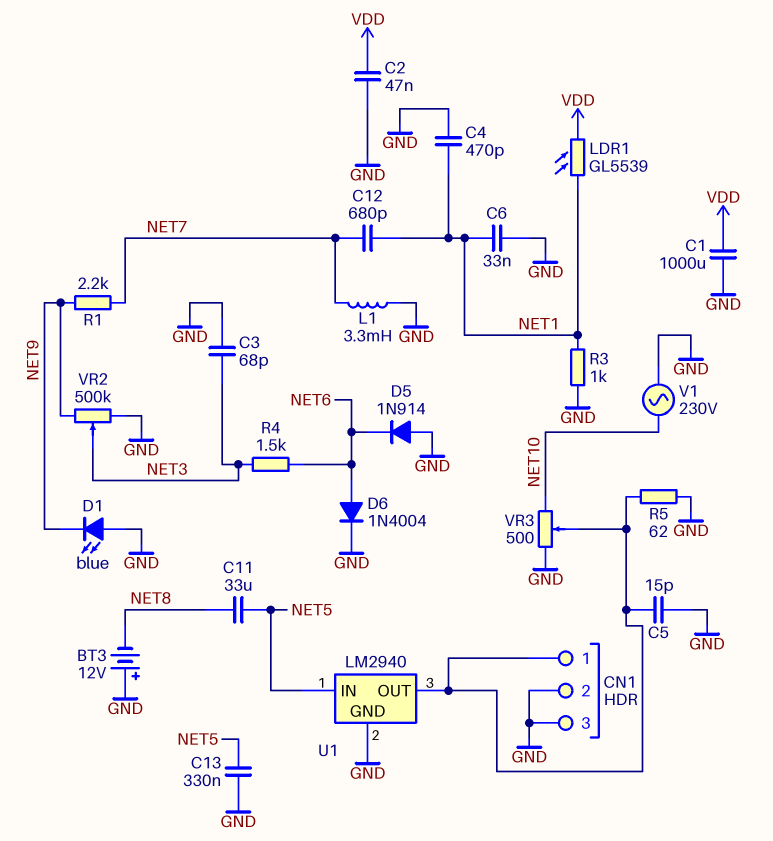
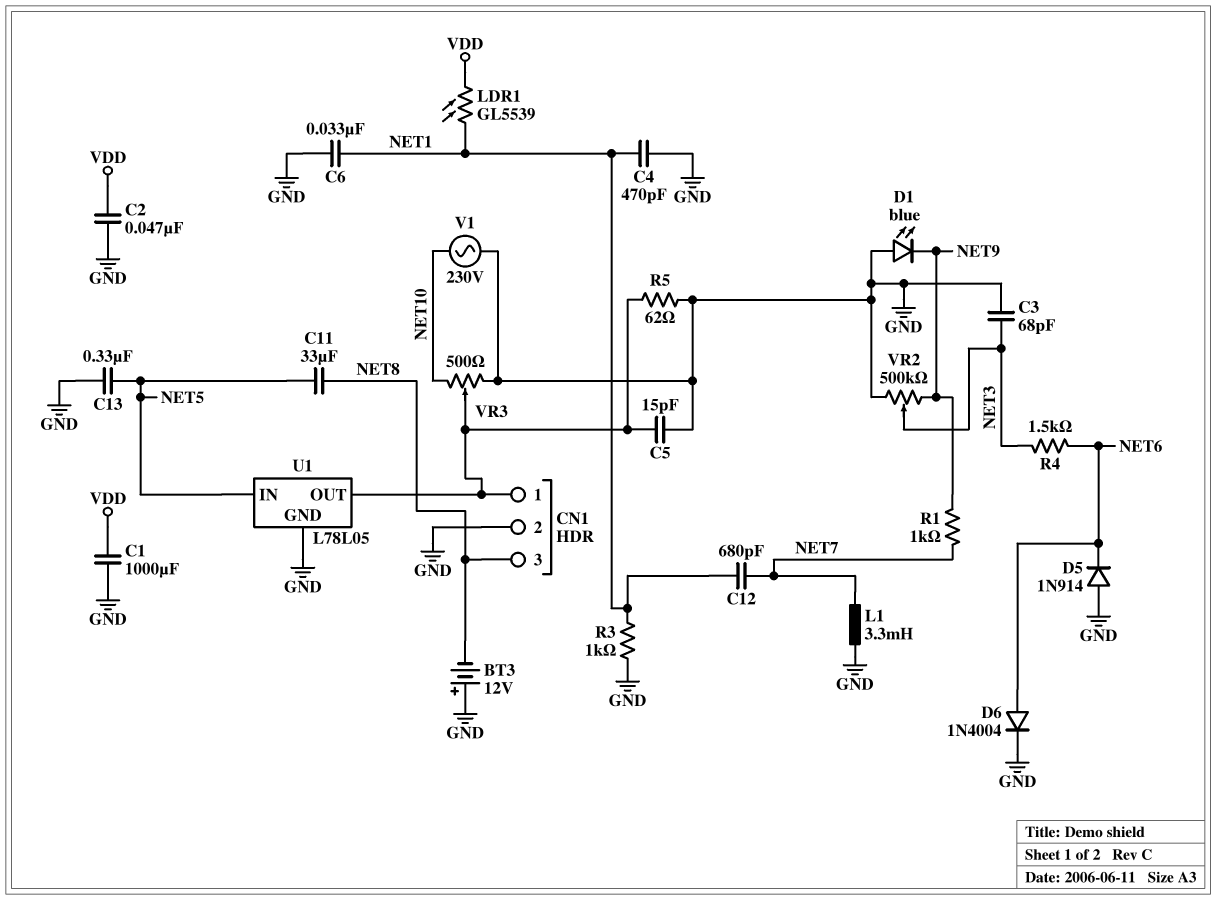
CN1 pin 3: GND -> NET8
R1: 2.2k (NET7, NET9) -> 1k (NET7, NET9)
U1: LM2940 -> L78L05

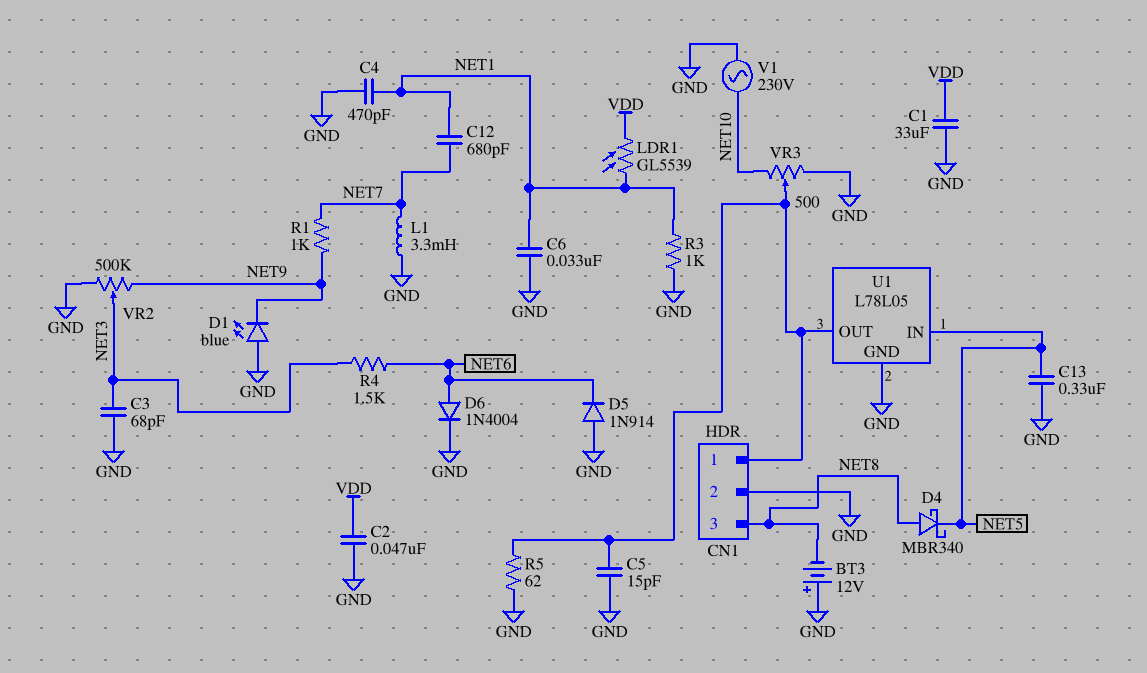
C1: 1000uF (GND, VDD) -> 33uF (GND, VDD)
C11: 33uF (NET5, NET8) -> none
D4: none -> schottky MBR340 (A NET8, K NET5)

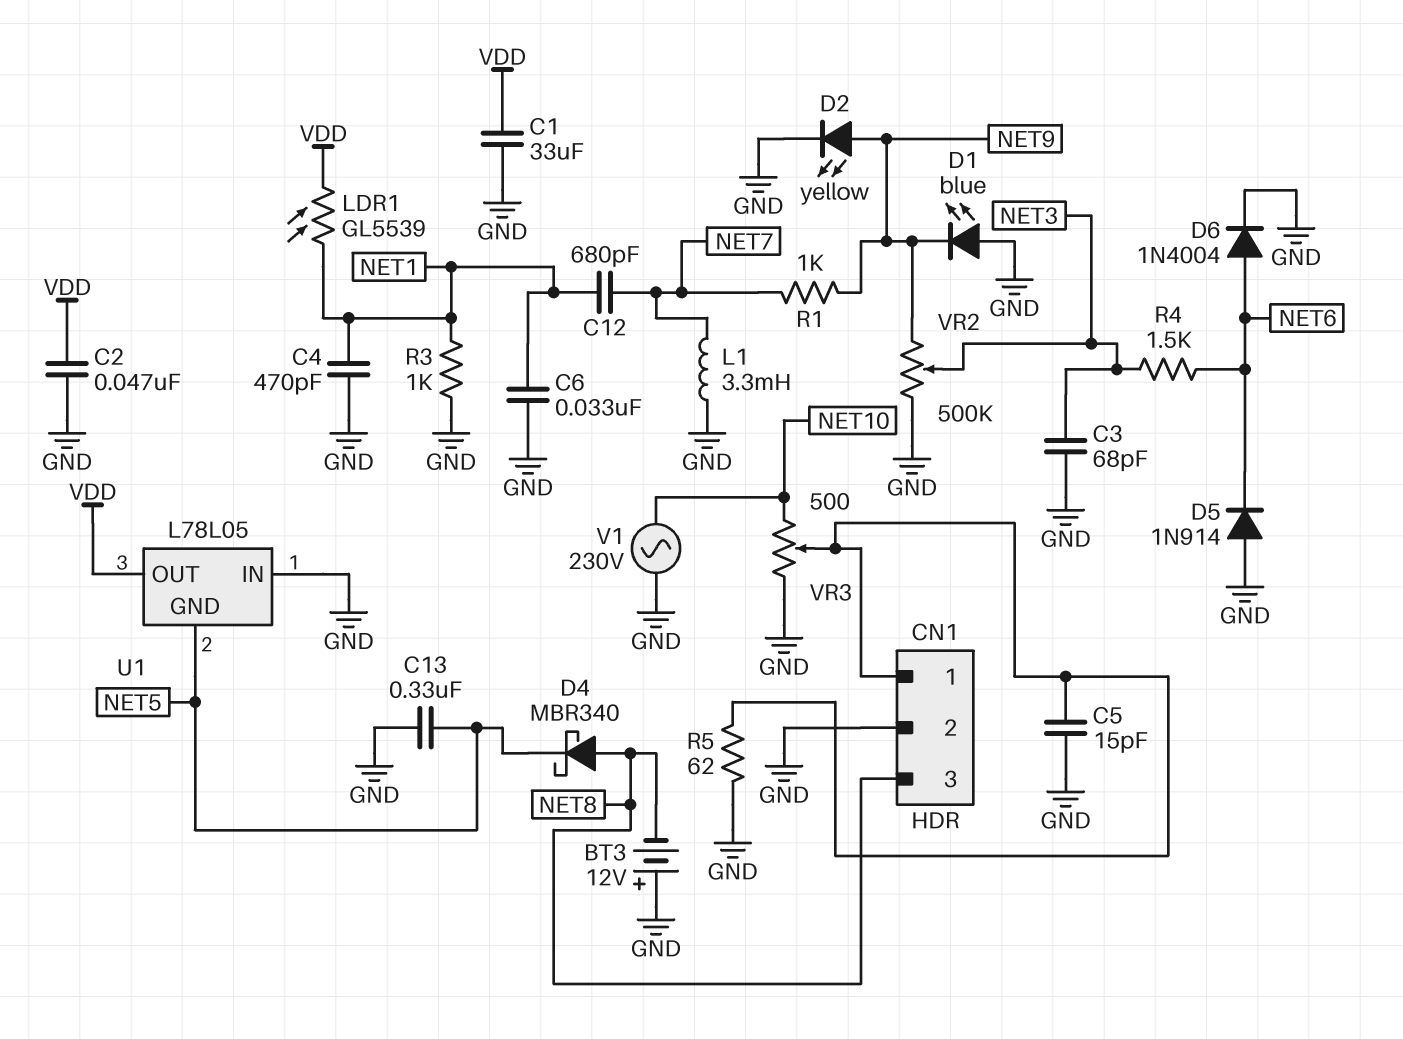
D2: none -> LED yellow (A NET9, K GND)
U1 pin GND: GND -> NET5
U1 pin IN: NET5 -> GND
U1 pin OUT: CN1/1 -> VDD

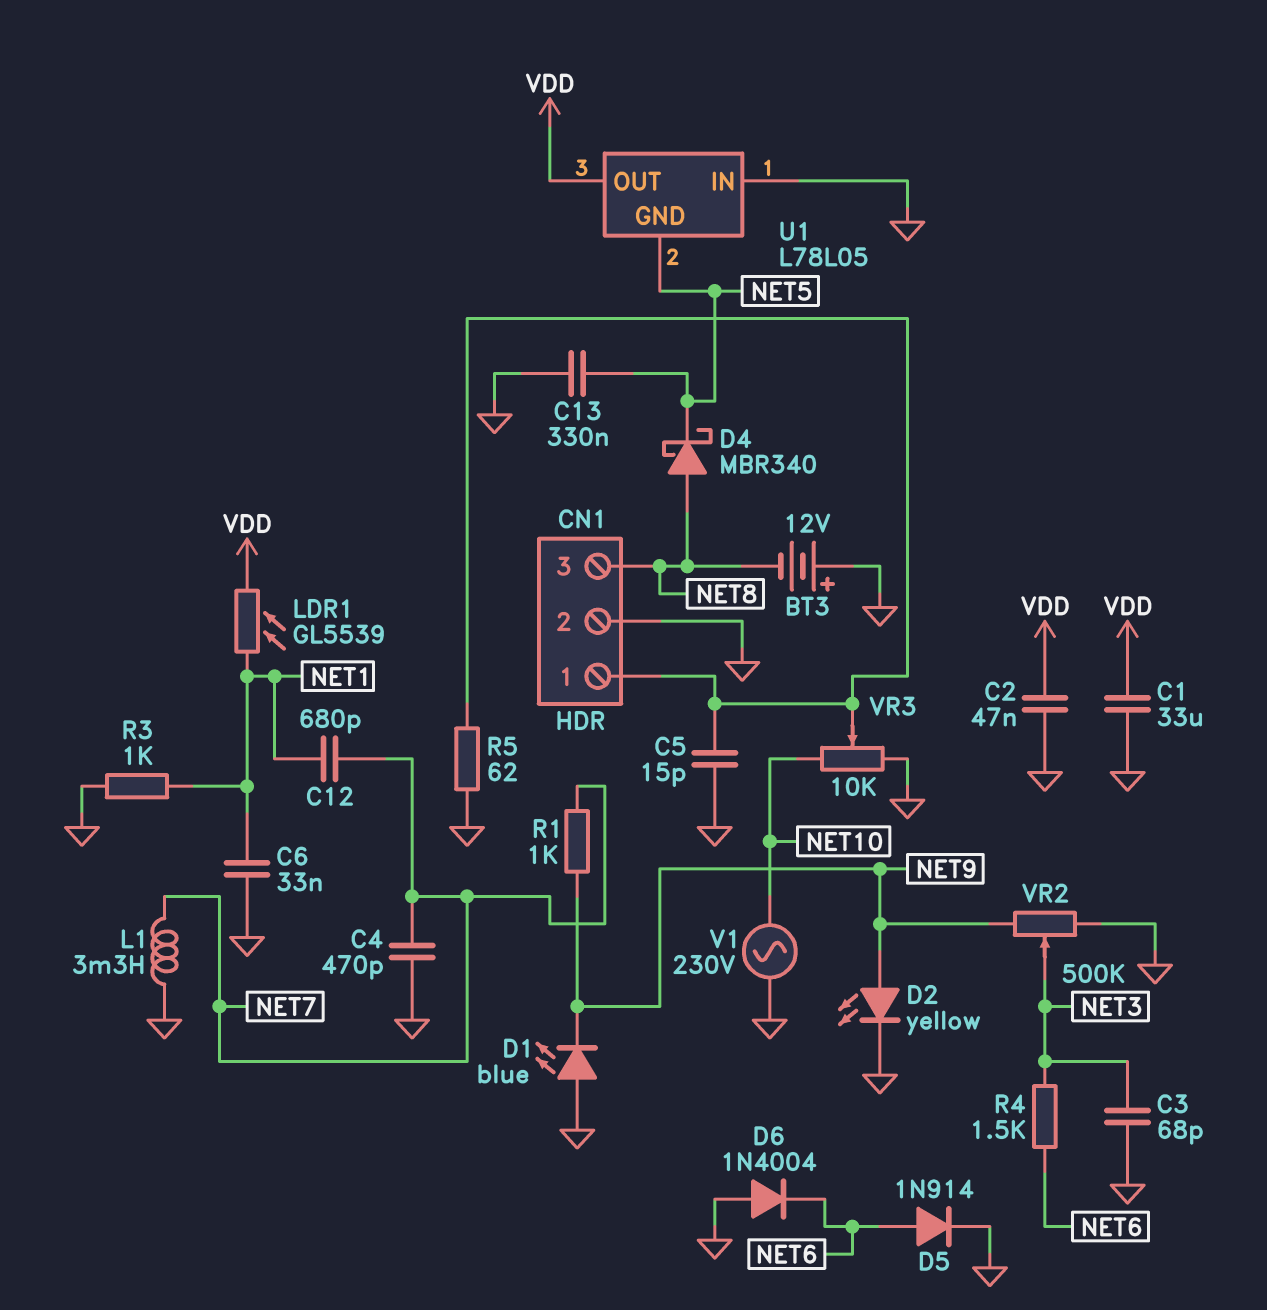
C4: 470pF (GND, NET1) -> 470pF (GND, NET7)
D5: diode 1N914 (A GND, K NET6) -> diode 1N914 (A NET6, K GND)
D6: diode 1N4004 (A NET6, K GND) -> diode 1N4004 (A GND, K NET6)
VR3: 500 (GND, NET10, wiper CN1/1) -> 10k (GND, NET10, wiper CN1/1)

